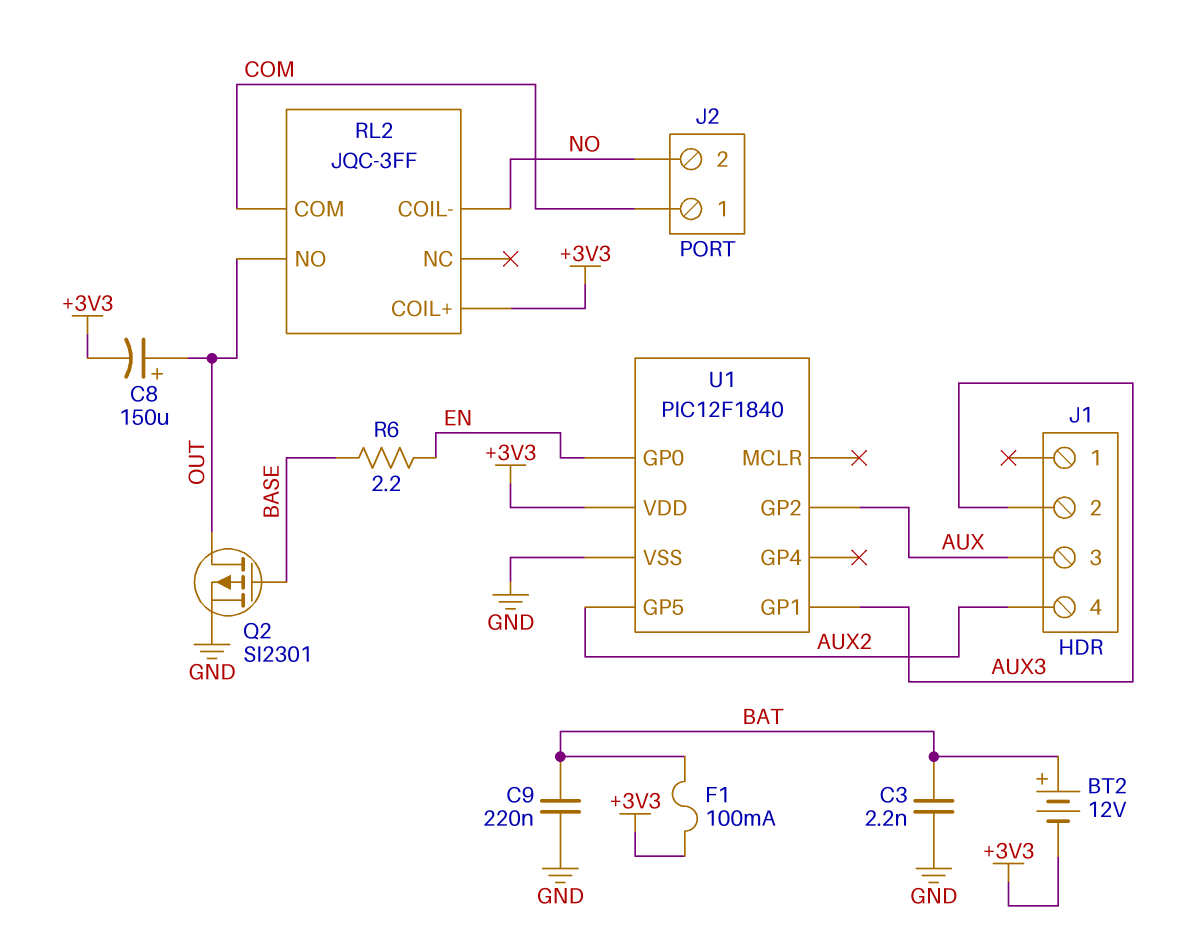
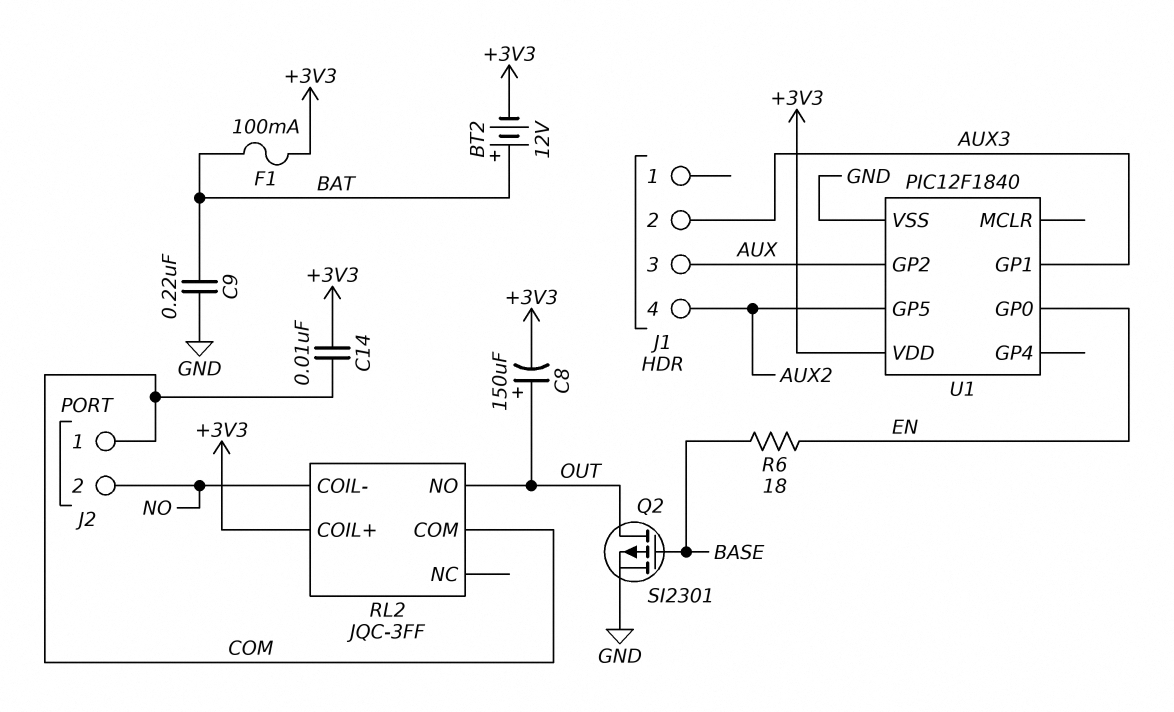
C3: 2.2nF (BAT, GND) -> none
C14: none -> 10nF (+3V3, COM)
R6: 2.2 (BASE, EN) -> 18 (BASE, EN)

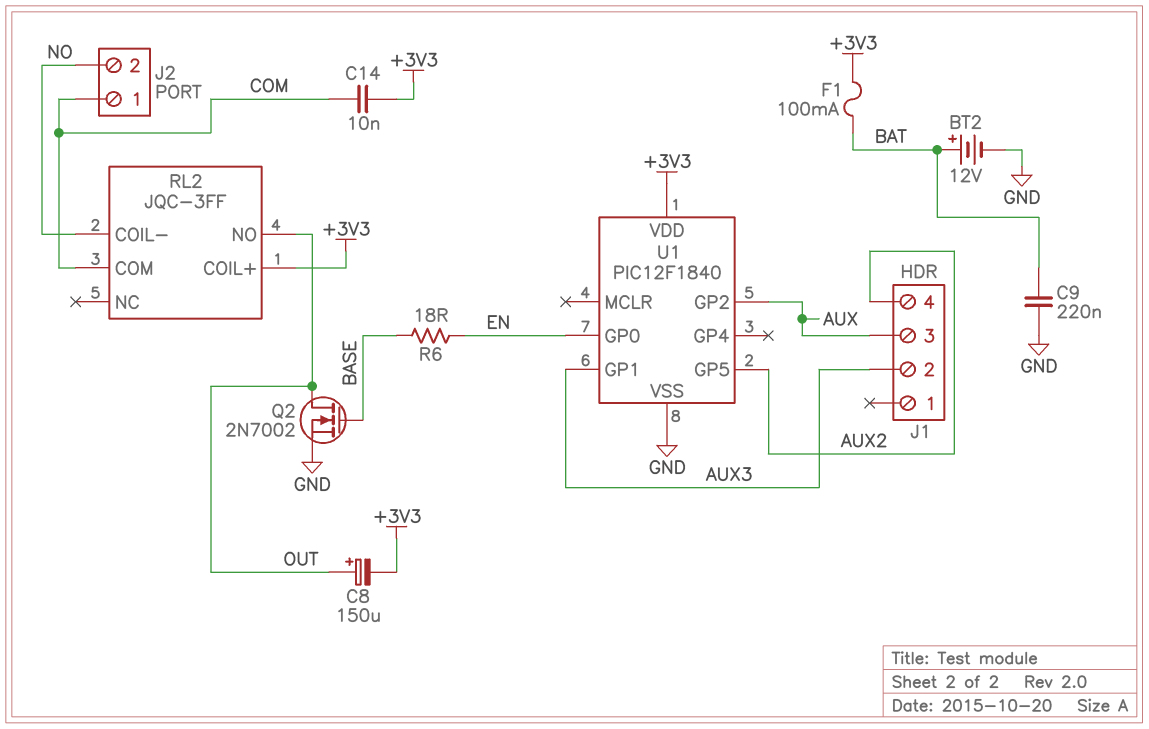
BT2: 12V (plus BAT, minus +3V3) -> 12V (plus BAT, minus GND)
Q2: PMOS SI2301 (G BASE, D OUT, S GND) -> NMOS 2N7002 (G BASE, D OUT, S GND)

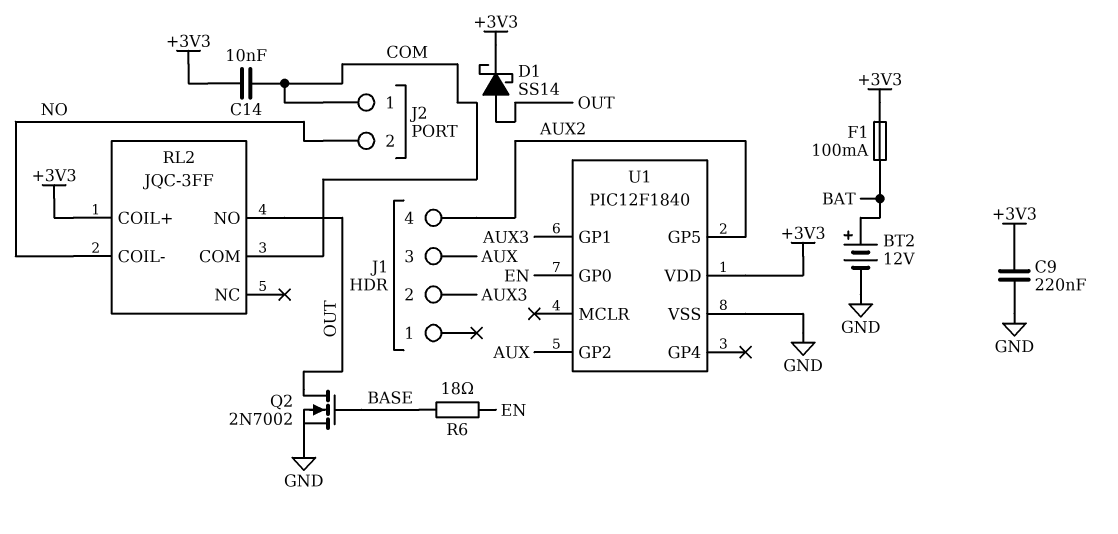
C8: 150uF (plus OUT, minus +3V3) -> none
C9: 220nF (BAT, GND) -> 220nF (+3V3, GND)
D1: none -> schottky SS14 (A OUT, K +3V3)

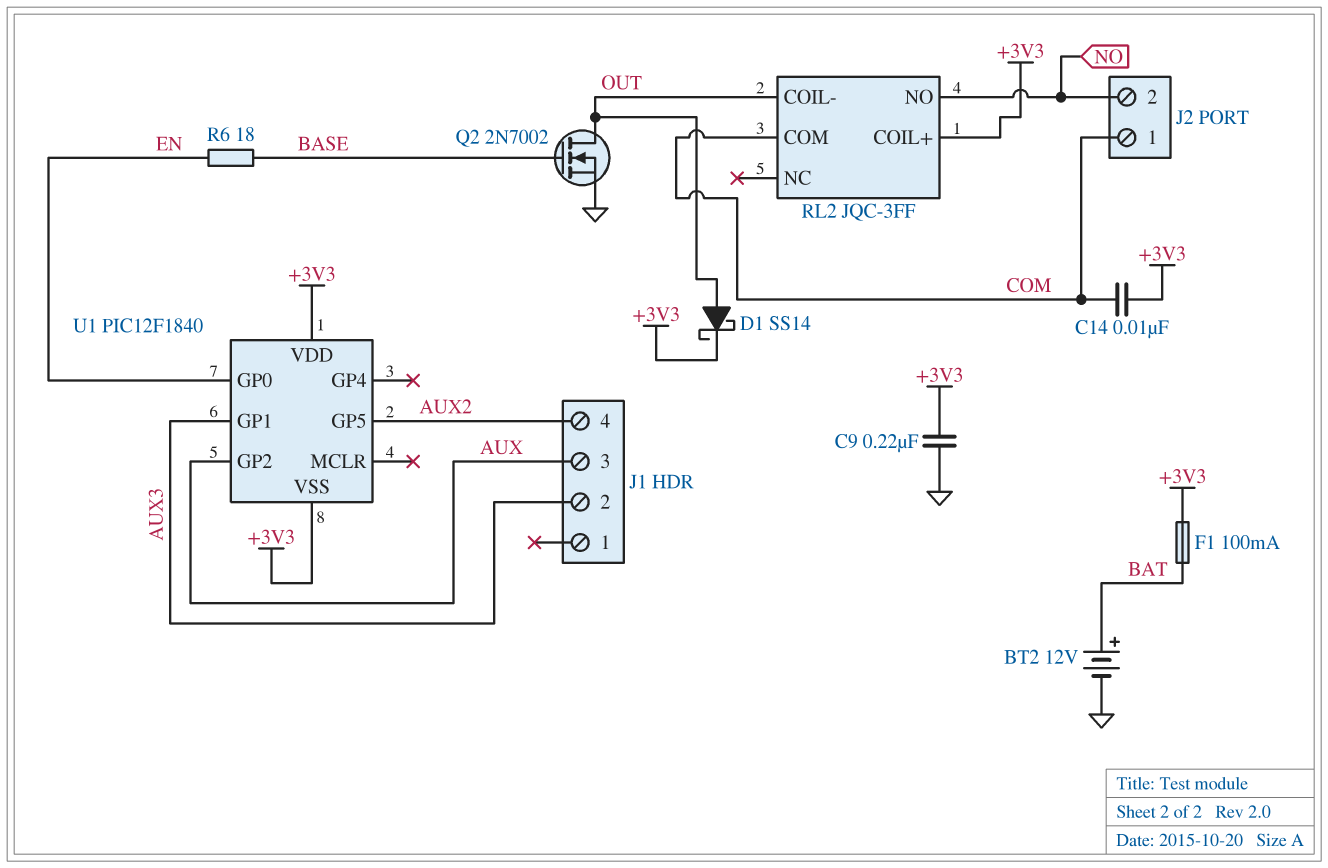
RL2 pin COIL-: NO -> OUT
RL2 pin NO: OUT -> NO
U1 pin VSS: GND -> +3V3

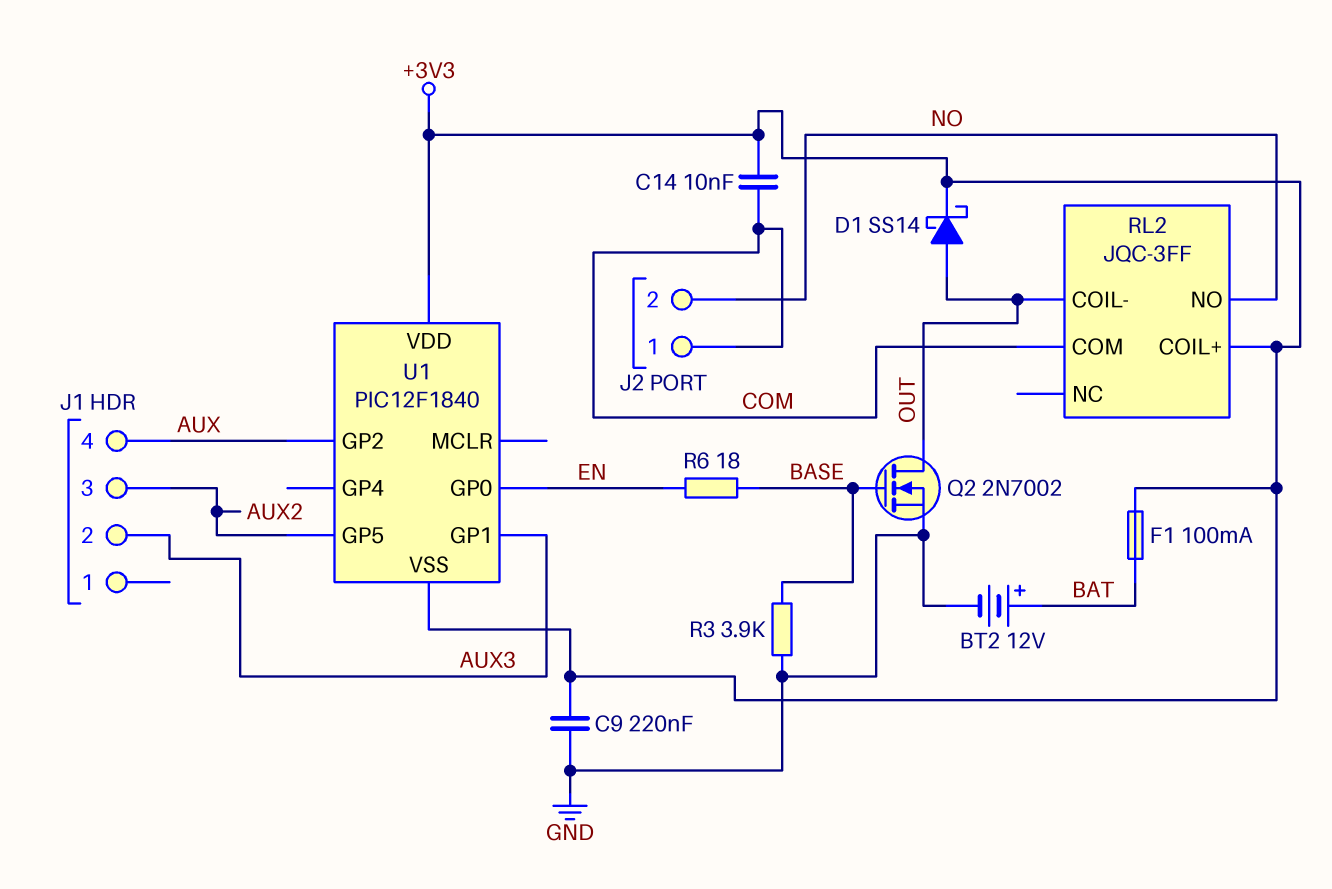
J1 pin 3: AUX -> AUX2
J1 pin 4: AUX2 -> AUX
R3: none -> 3.9k (BASE, GND)

